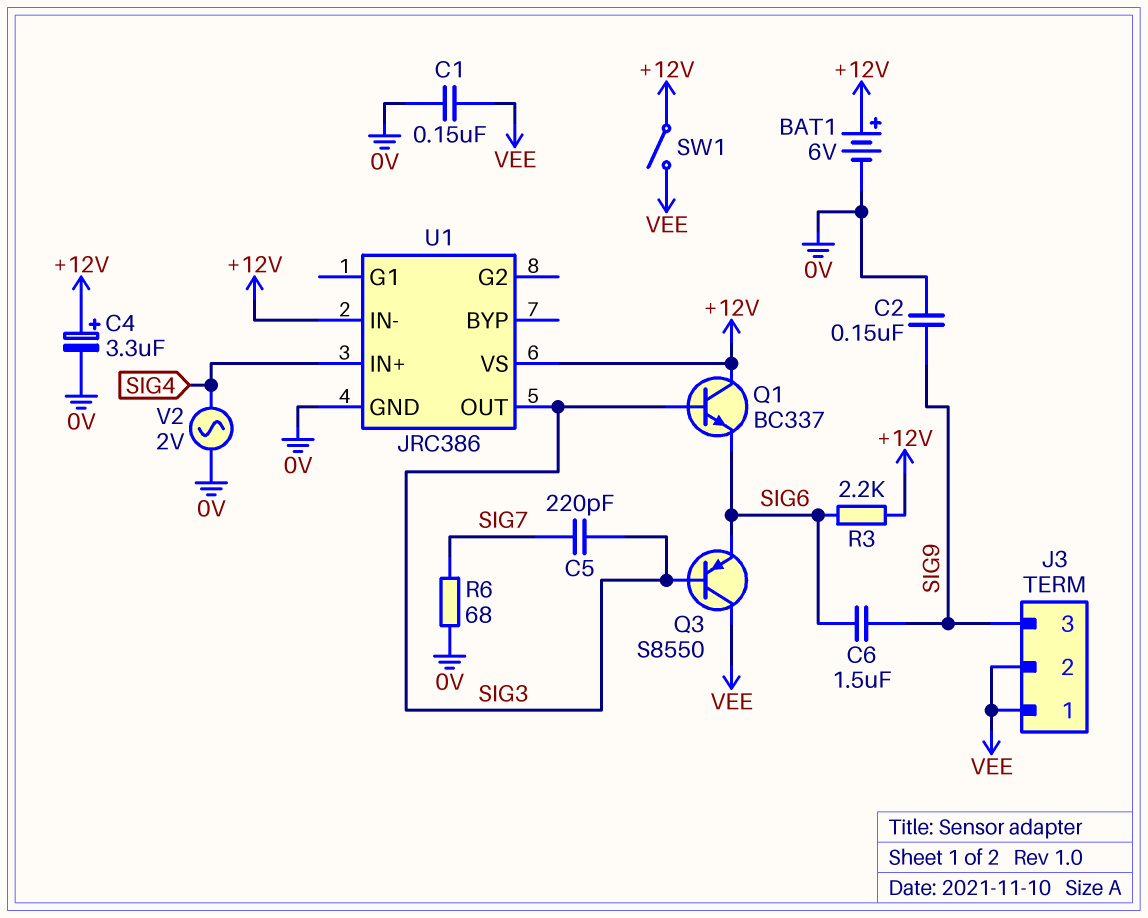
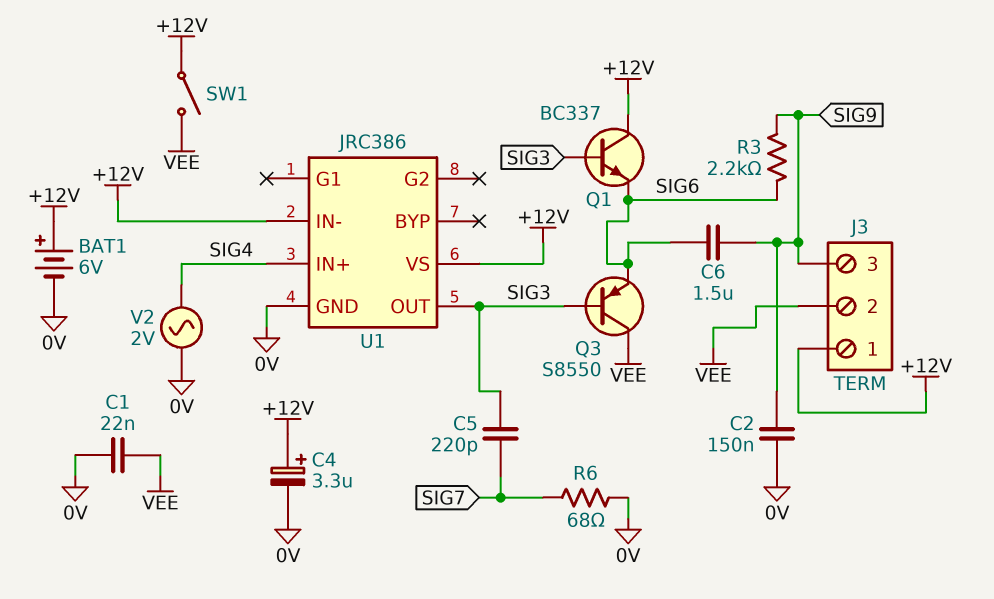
C1: 150nF (0V, VEE) -> 22nF (0V, VEE)
J3 pin 1: VEE -> +12V
R3: 2.2k (+12V, SIG6) -> 2.2k (SIG6, SIG9)

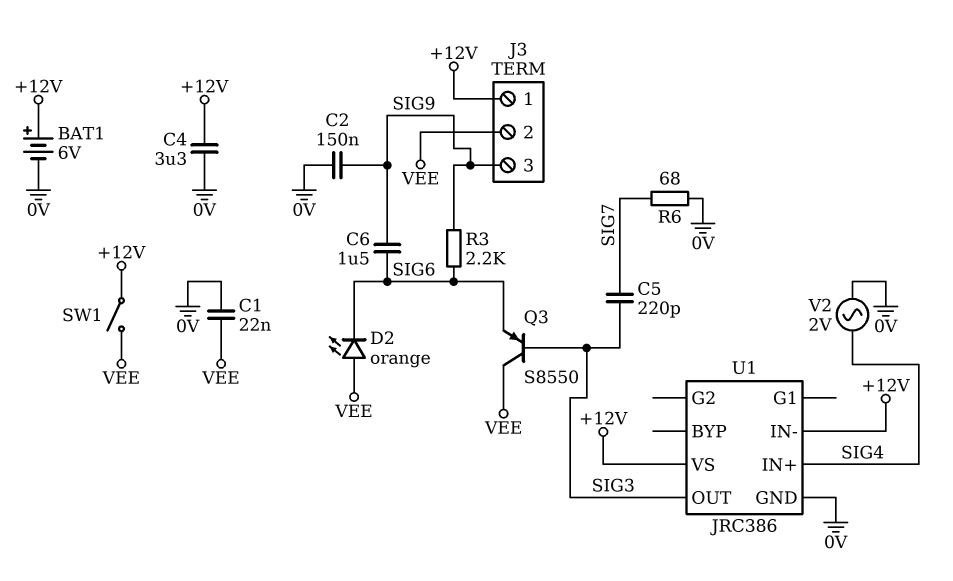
C4: 3.3uF (plus +12V, minus 0V) -> 3.3uF (+12V, 0V)
D2: none -> LED orange (A VEE, K SIG6)
Q1: NPN BC337 (B SIG3, C +12V, E SIG6) -> none

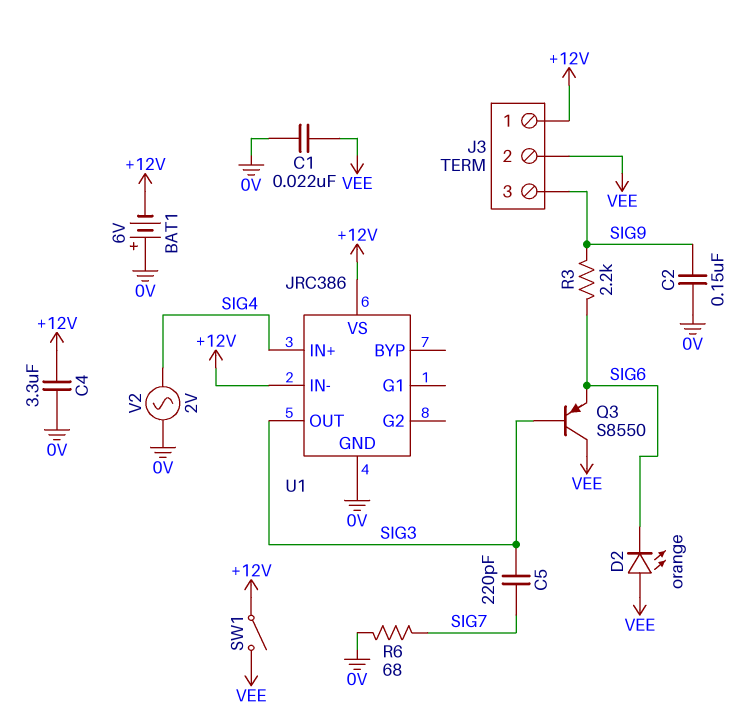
BAT1: 6V (plus +12V, minus 0V) -> 6V (plus 0V, minus +12V)
C6: 1.5uF (SIG6, SIG9) -> none

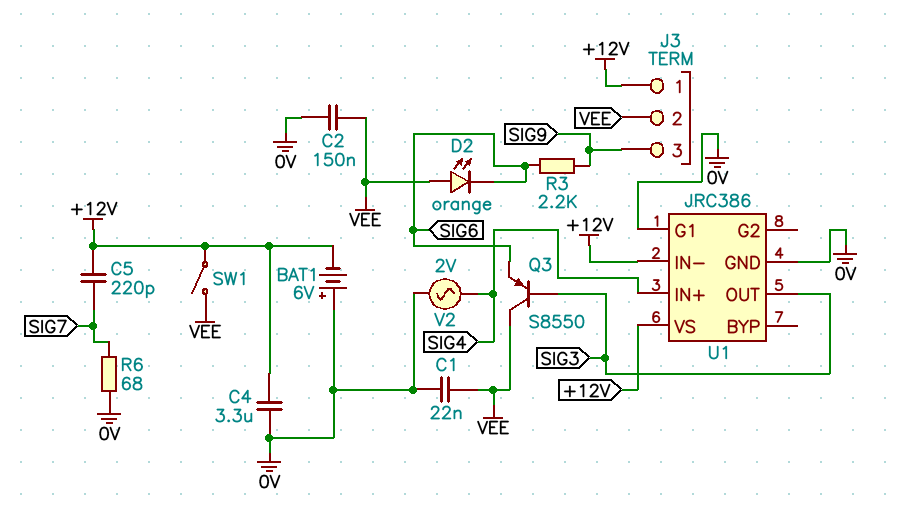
C2: 150nF (0V, SIG9) -> 150nF (0V, VEE)
C5: 220pF (SIG3, SIG7) -> 220pF (+12V, SIG7)
U1 pin G1: none -> 0V

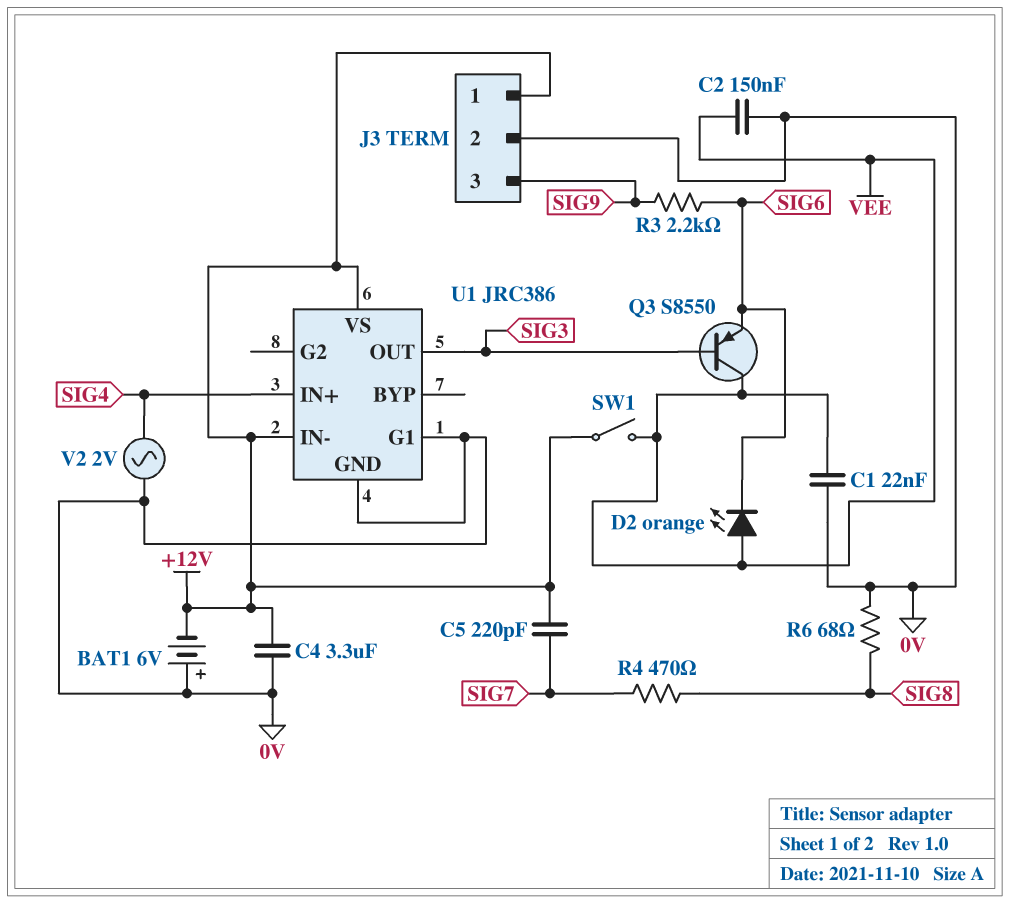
J3 pin 2: VEE -> 0V
R4: none -> 470 (SIG7, SIG8)
R6: 68 (0V, SIG7) -> 68 (0V, SIG8)

